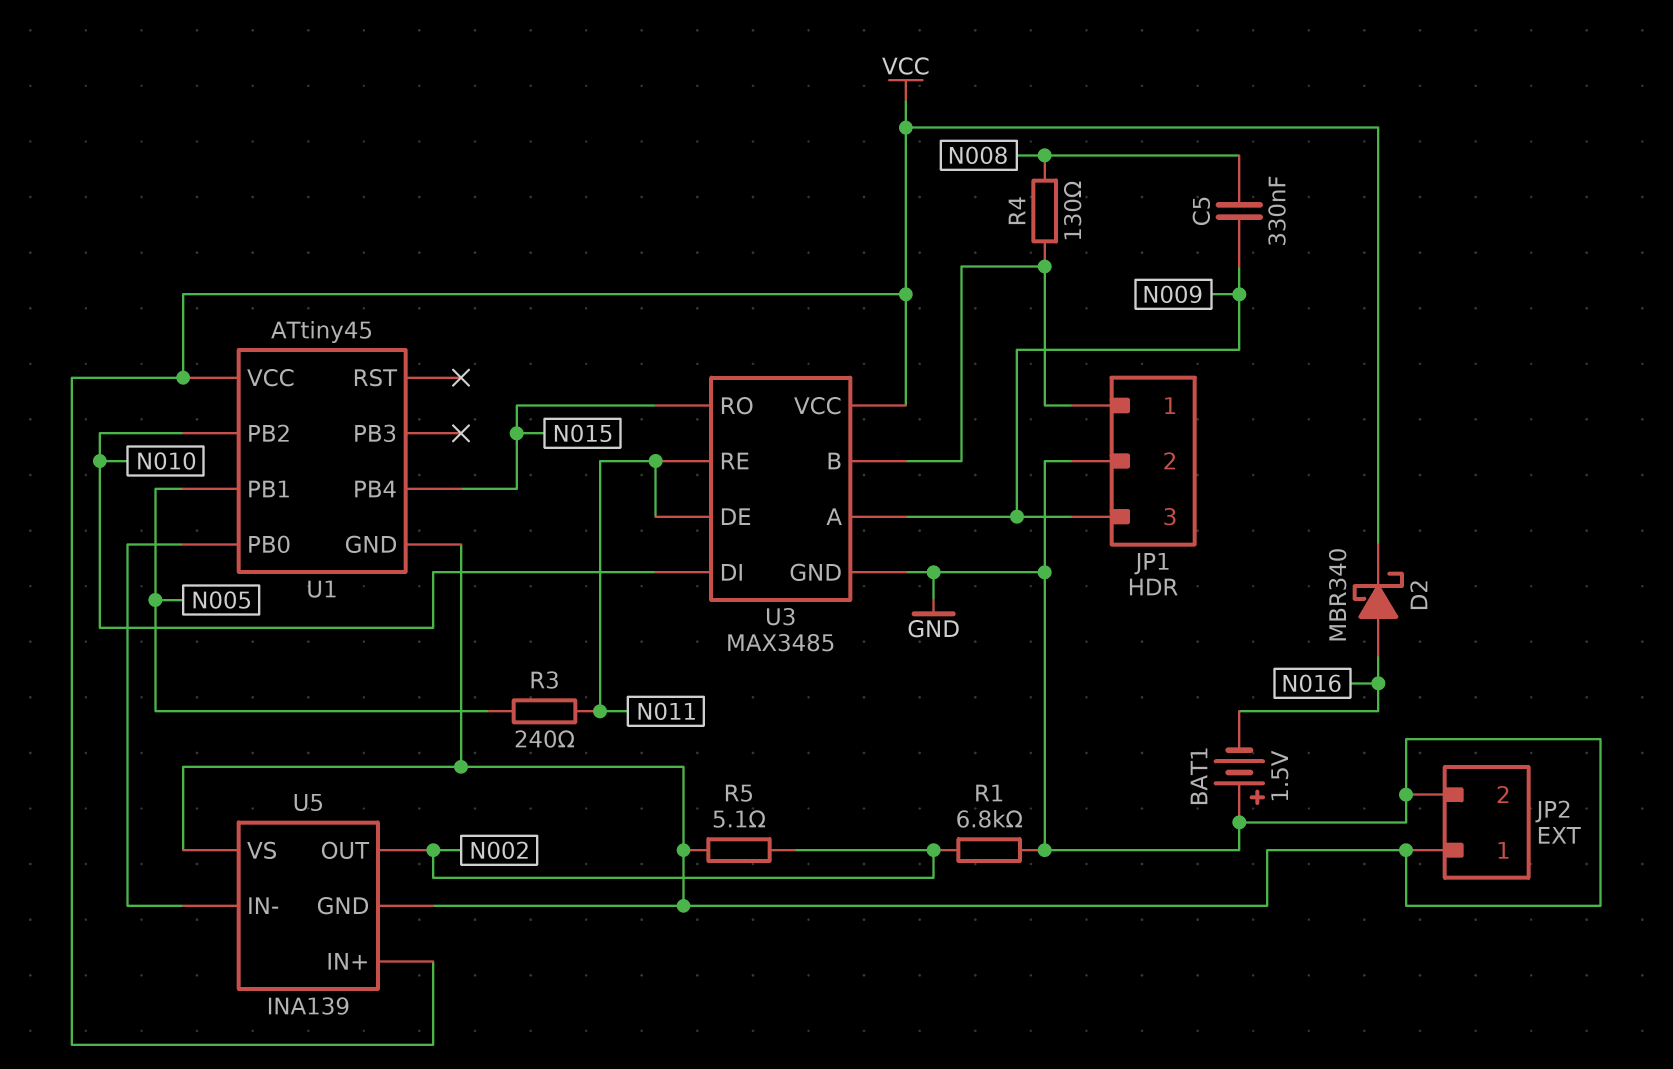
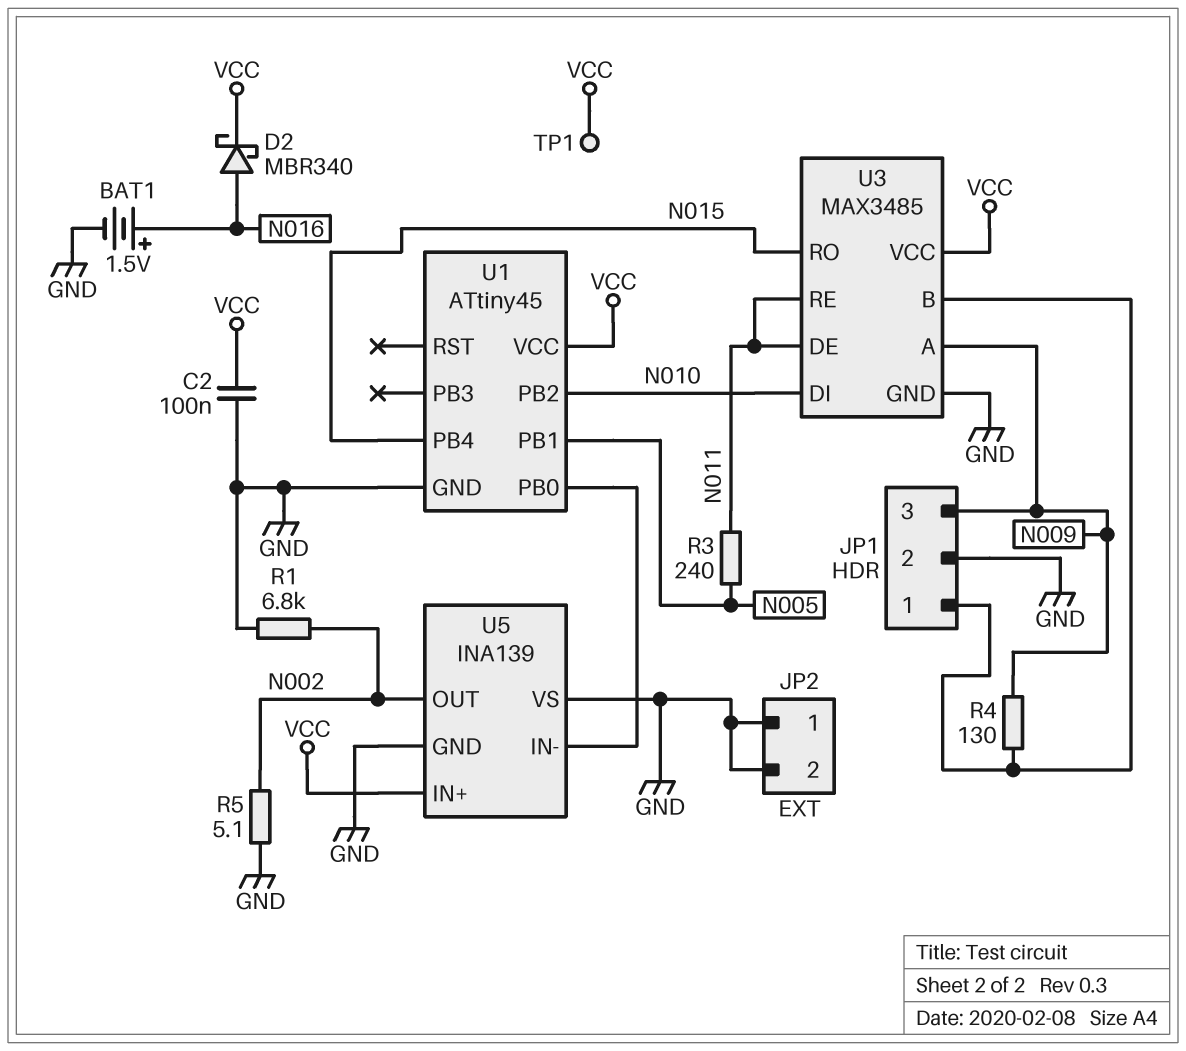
BAT1: 1.5V (plus GND, minus N016) -> 1.5V (plus N016, minus GND)
C2: none -> 100nF (GND, VCC)
C5: 330nF (N008, N009) -> none
R4: 130 (JP1/1, N008) -> 130 (JP1/1, N009)
TP1: none -> test point (VCC)

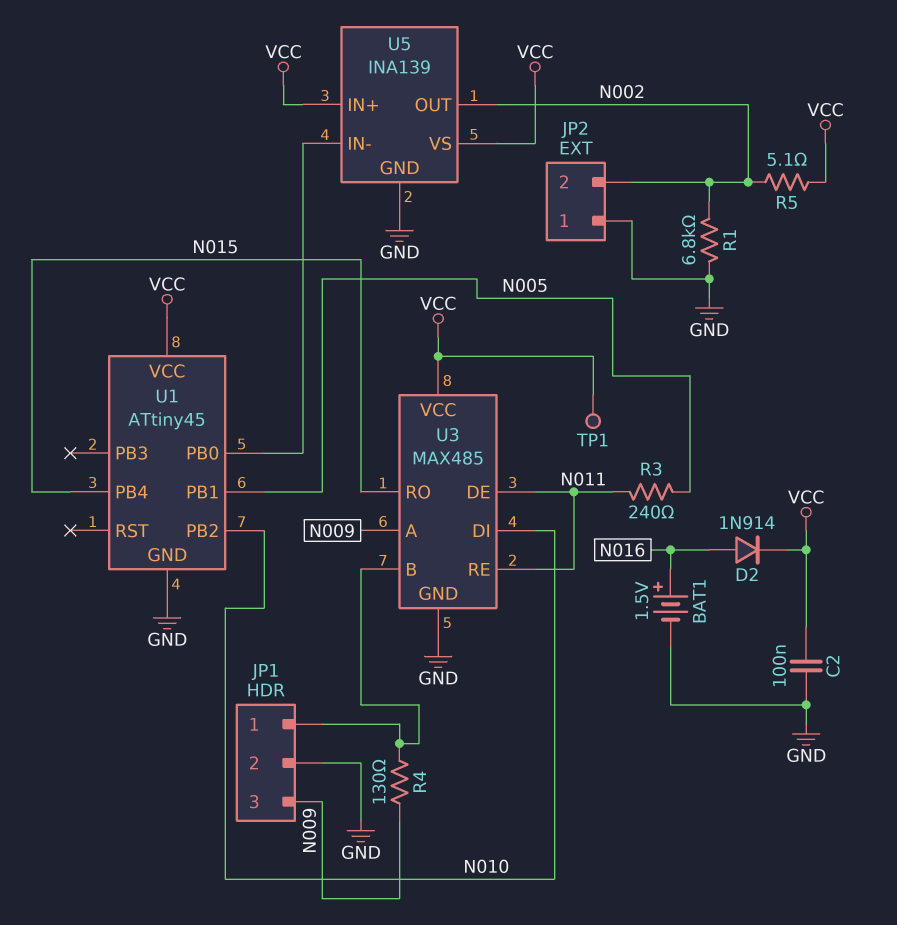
D2: schottky MBR340 (A N016, K VCC) -> diode 1N914 (A N016, K VCC)
JP2 pin 2: GND -> N002
R5: 5.1 (GND, N002) -> 5.1 (N002, VCC)
U3: MAX3485 -> MAX485
U5 pin VS: GND -> VCC

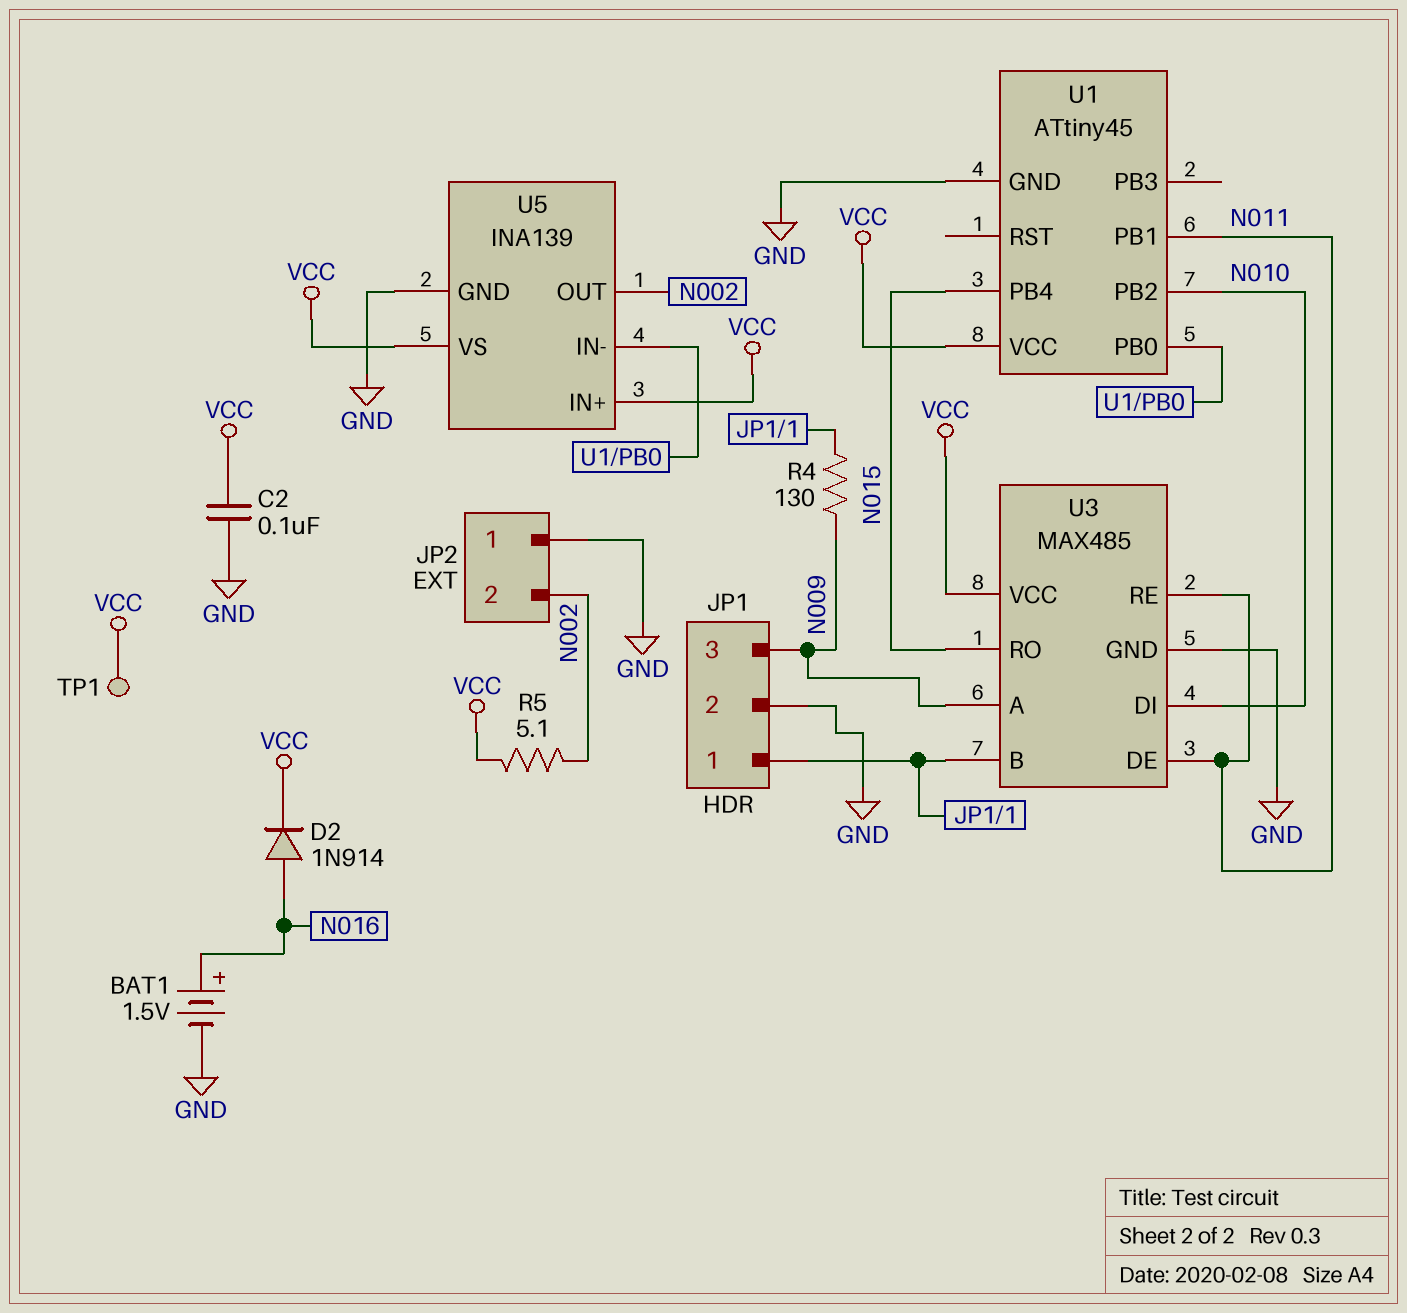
R1: 6.8k (GND, N002) -> none
R3: 240 (N005, N011) -> none
U1 pin PB1: N005 -> N011

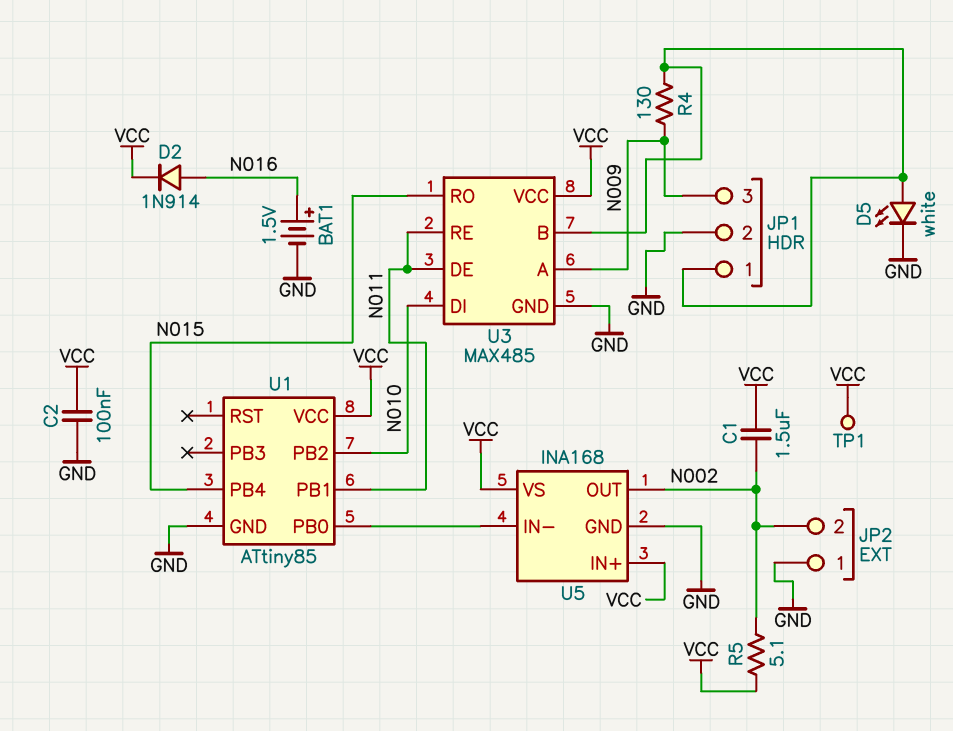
C1: none -> 1.5uF (N002, VCC)
D5: none -> LED white (A JP1/1, K GND)
U1: ATtiny45 -> ATtiny85
U5: INA139 -> INA168

